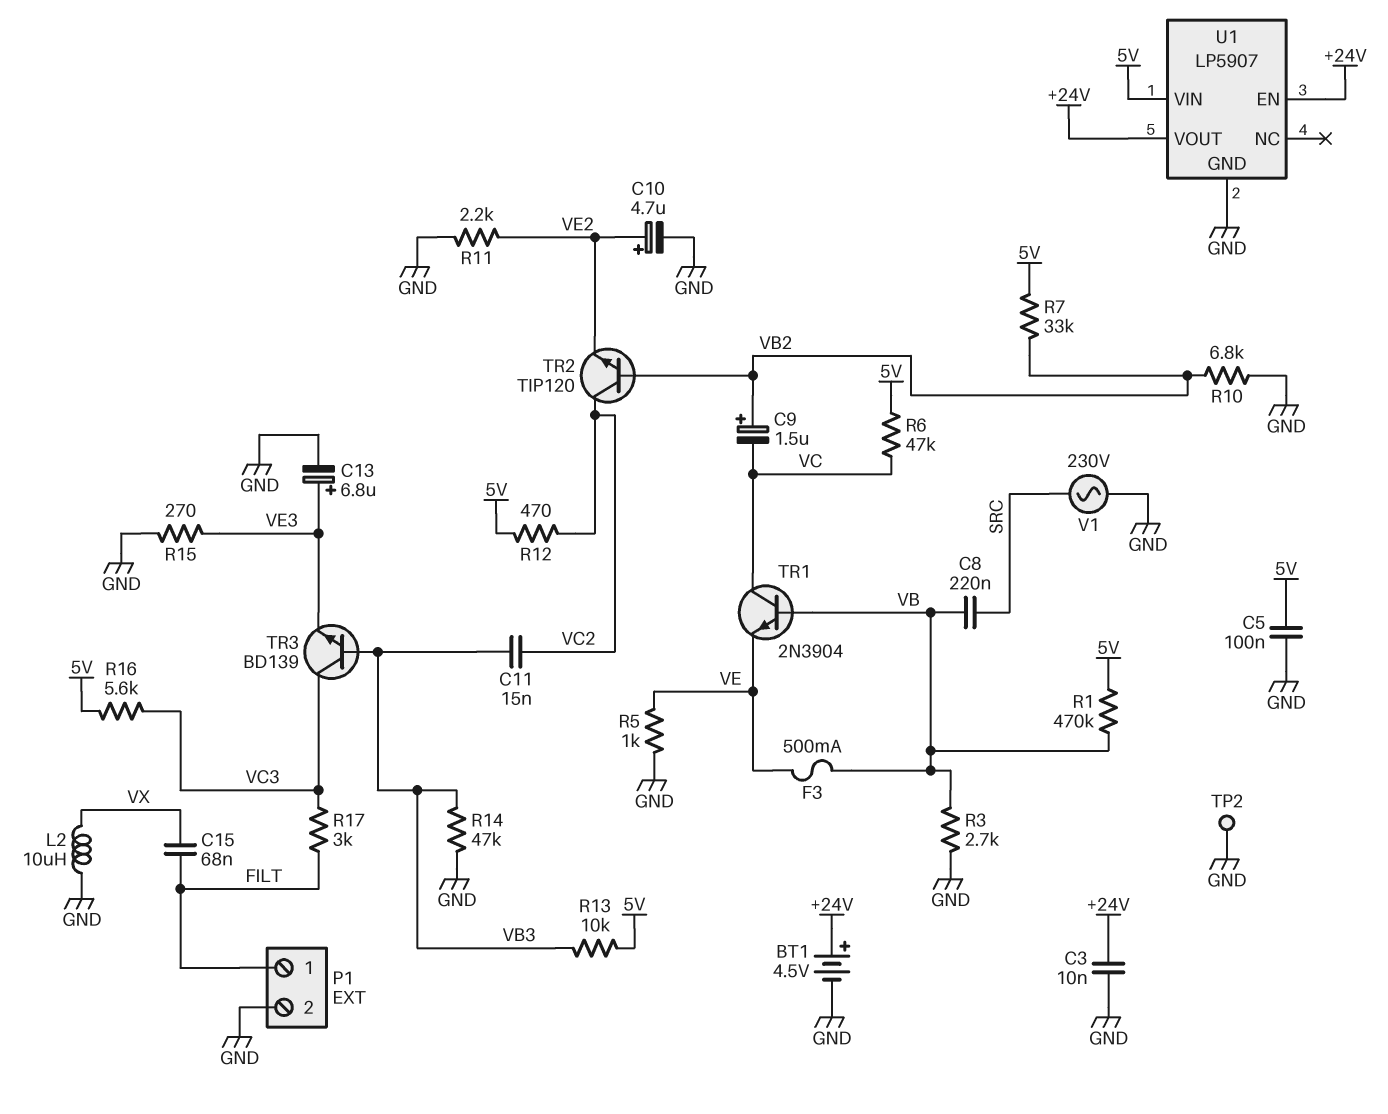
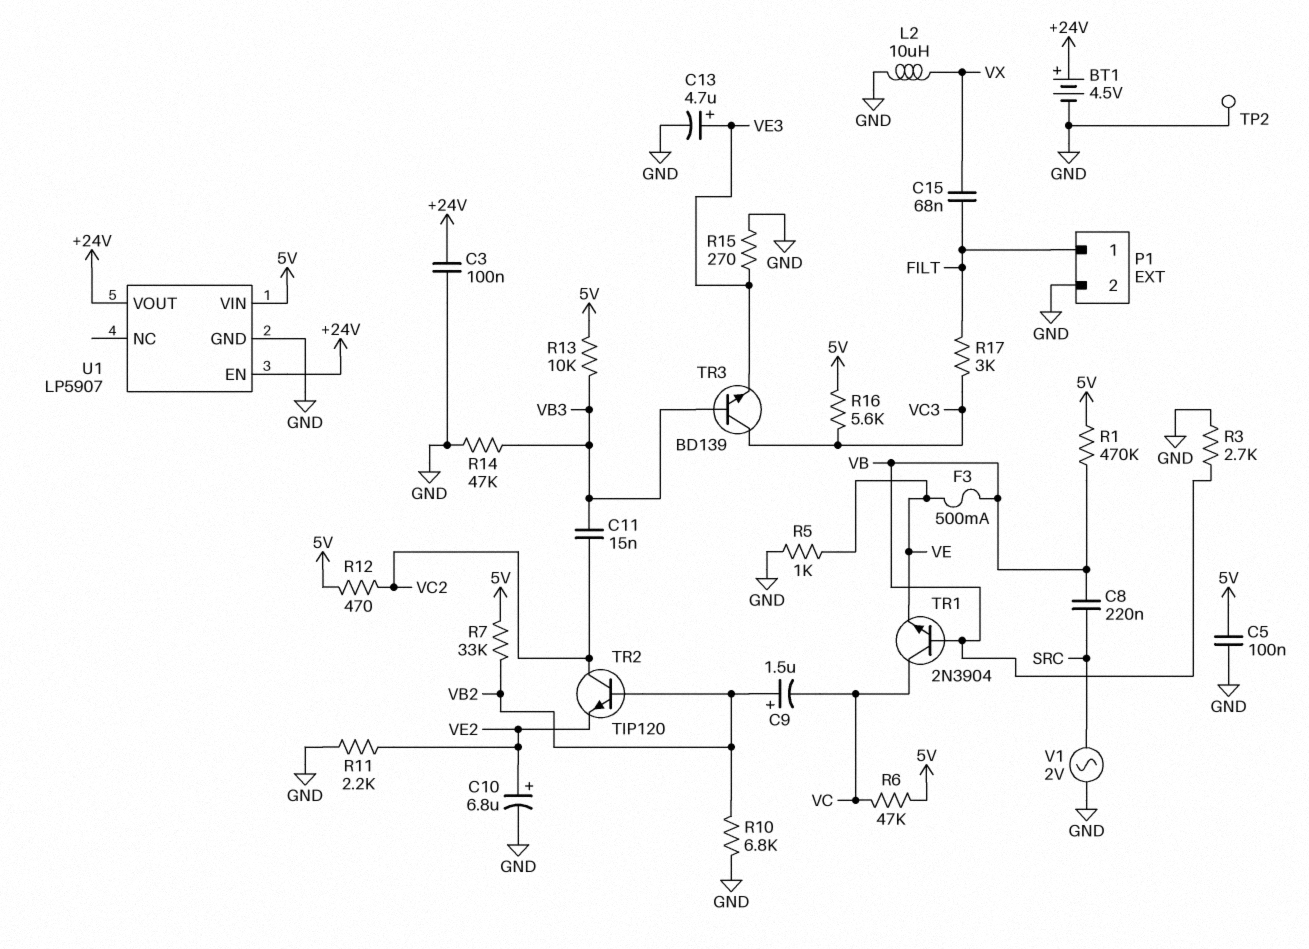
C3: 10nF (+24V, GND) -> 100nF (+24V, GND)
C10: 4.7uF (plus VE2, minus GND) -> 6.8uF (plus VE2, minus GND)
C13: 6.8uF (plus VE3, minus GND) -> 4.7uF (plus VE3, minus GND)
V1: AC 230V (GND, SRC) -> AC 2V (GND, SRC)

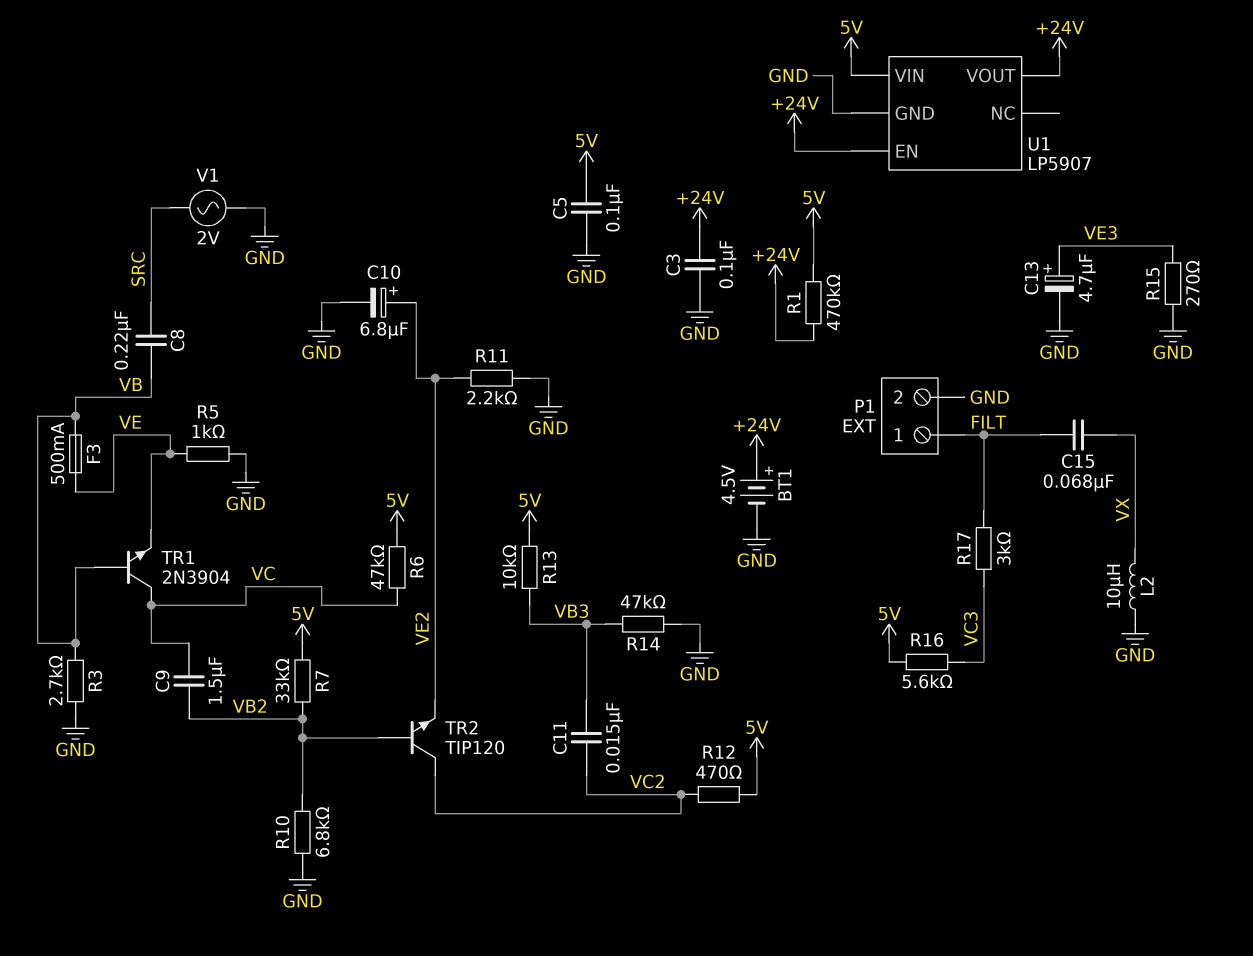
C9: 1.5uF (plus VB2, minus VC) -> 1.5uF (VB2, VC)
R1: 470k (5V, VB) -> 470k (+24V, 5V)
TP2: test point (GND) -> none
TR3: NPN BD139 (B VB3, C VC3, E VE3) -> none

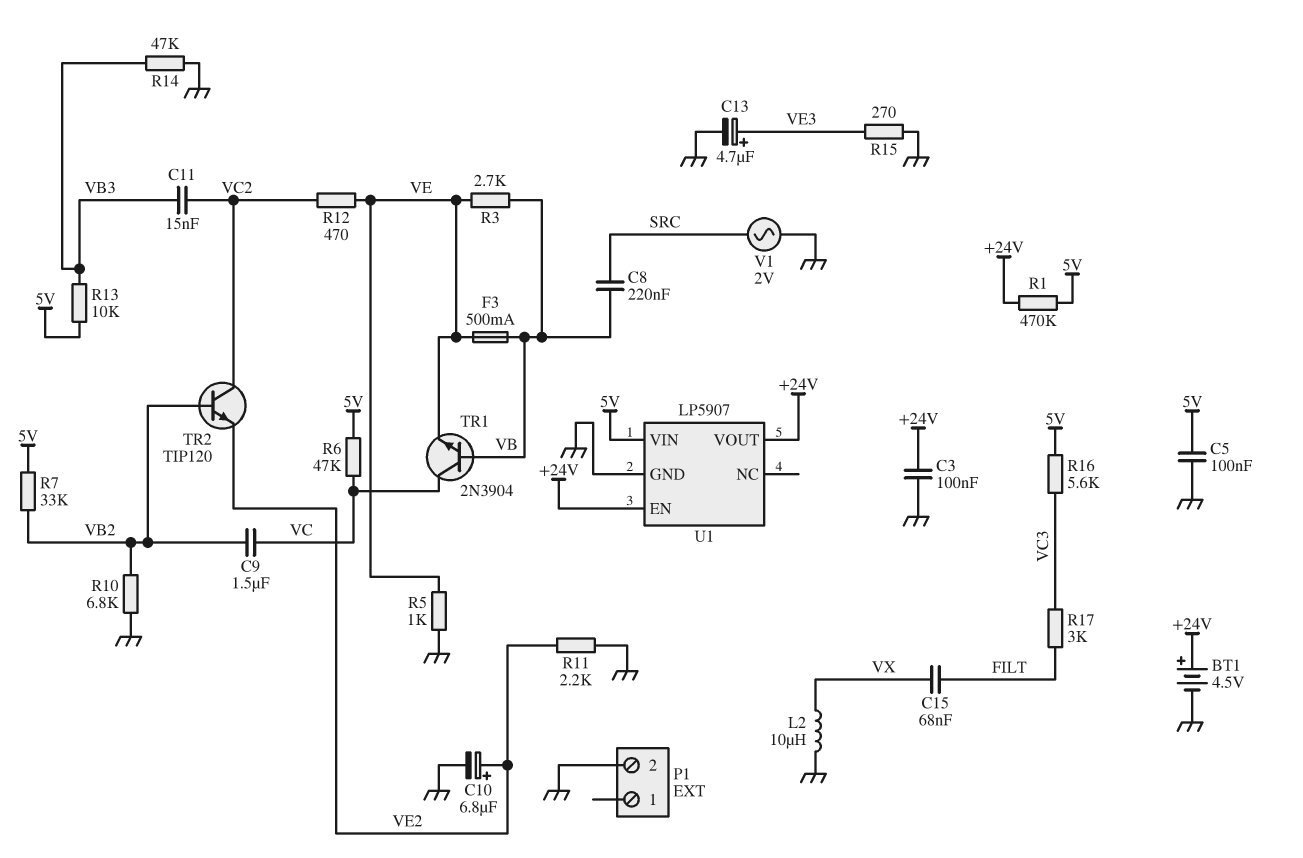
P1 pin 1: FILT -> none
R3: 2.7k (GND, VB) -> 2.7k (VB, VE)
R12: 470 (5V, VC2) -> 470 (VC2, VE)

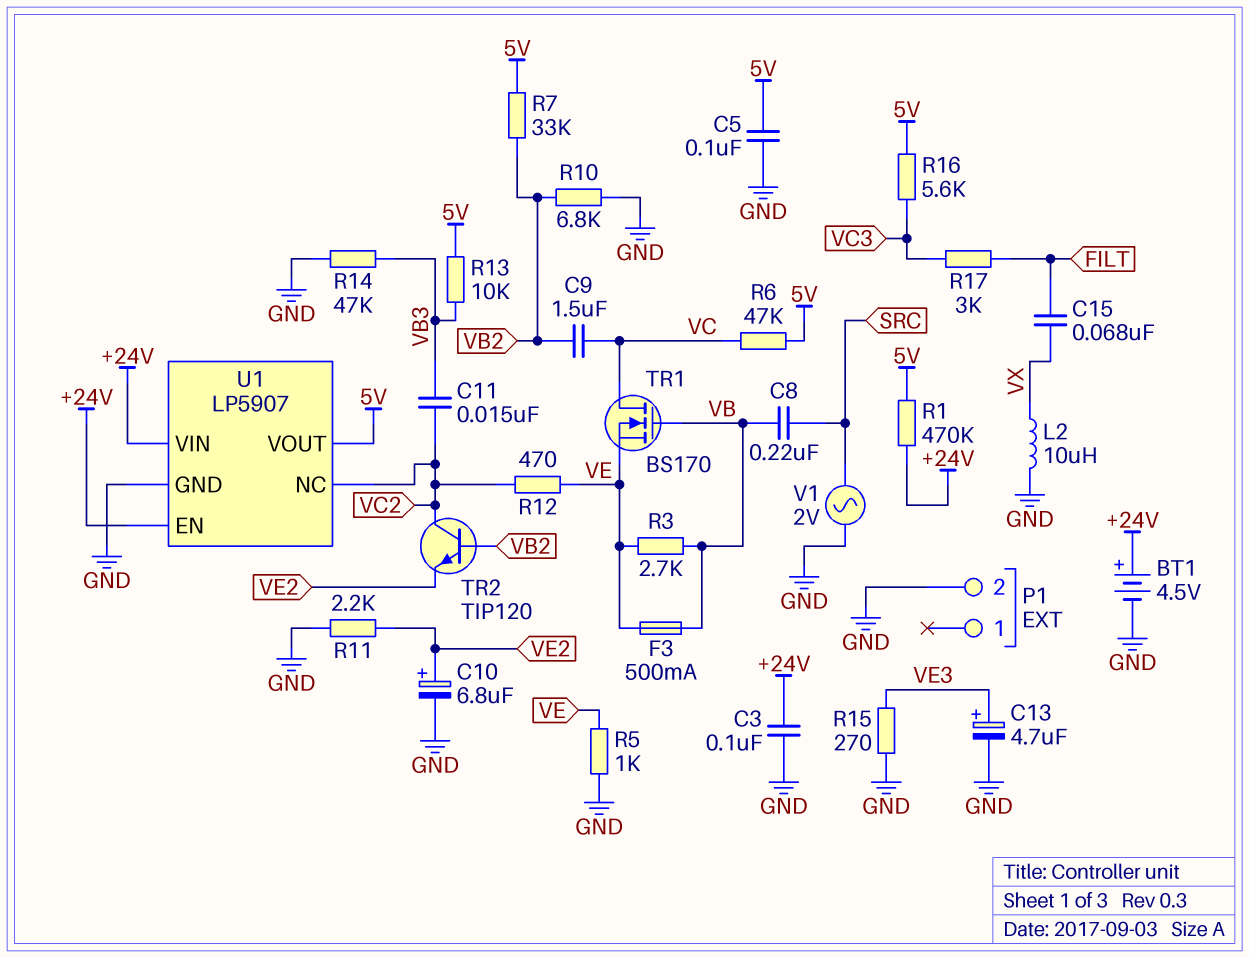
TR1: NPN 2N3904 (B VB, C VC, E VE) -> NMOS BS170 (G VB, D VC, S VE)
U1 pin NC: none -> VC2
U1 pin VIN: 5V -> +24V
U1 pin VOUT: +24V -> 5V

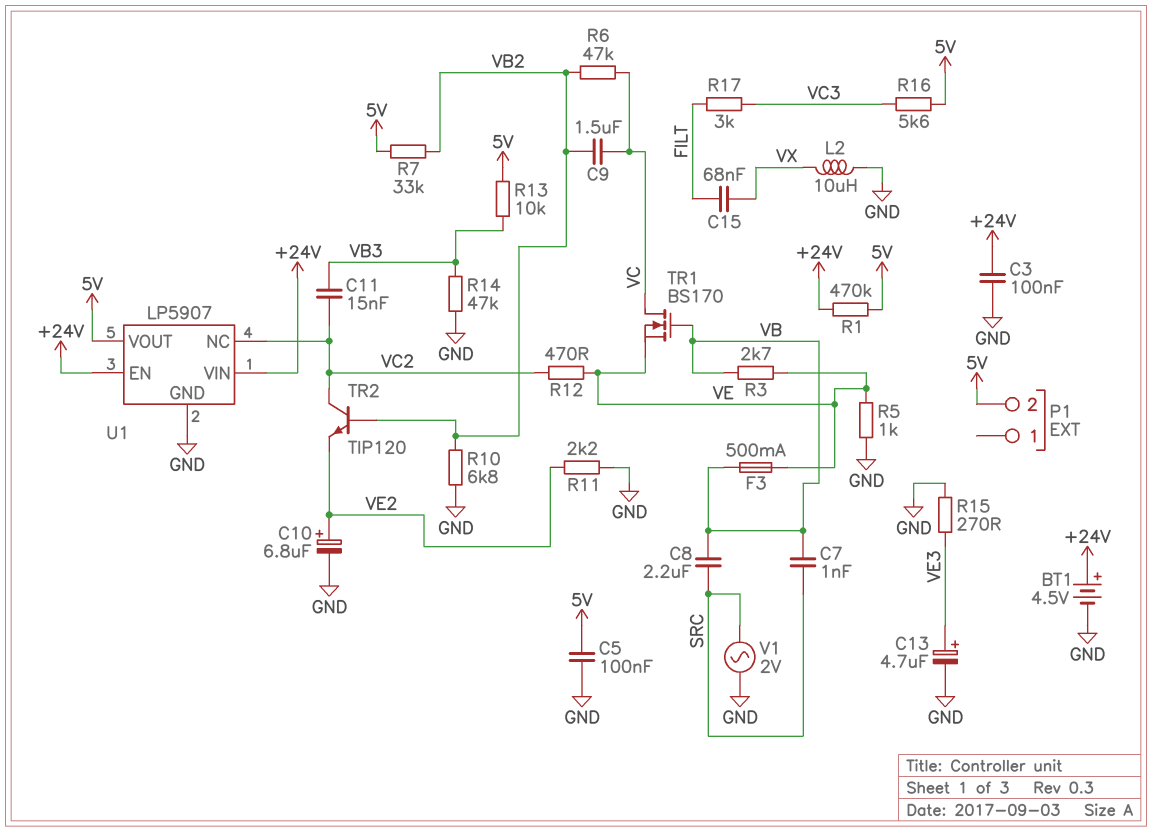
C7: none -> 1nF (SRC, VB)
C8: 220nF (SRC, VB) -> 2.2uF (SRC, VB)
P1 pin 2: GND -> 5V
R6: 47k (5V, VC) -> 47k (VB2, VC)

